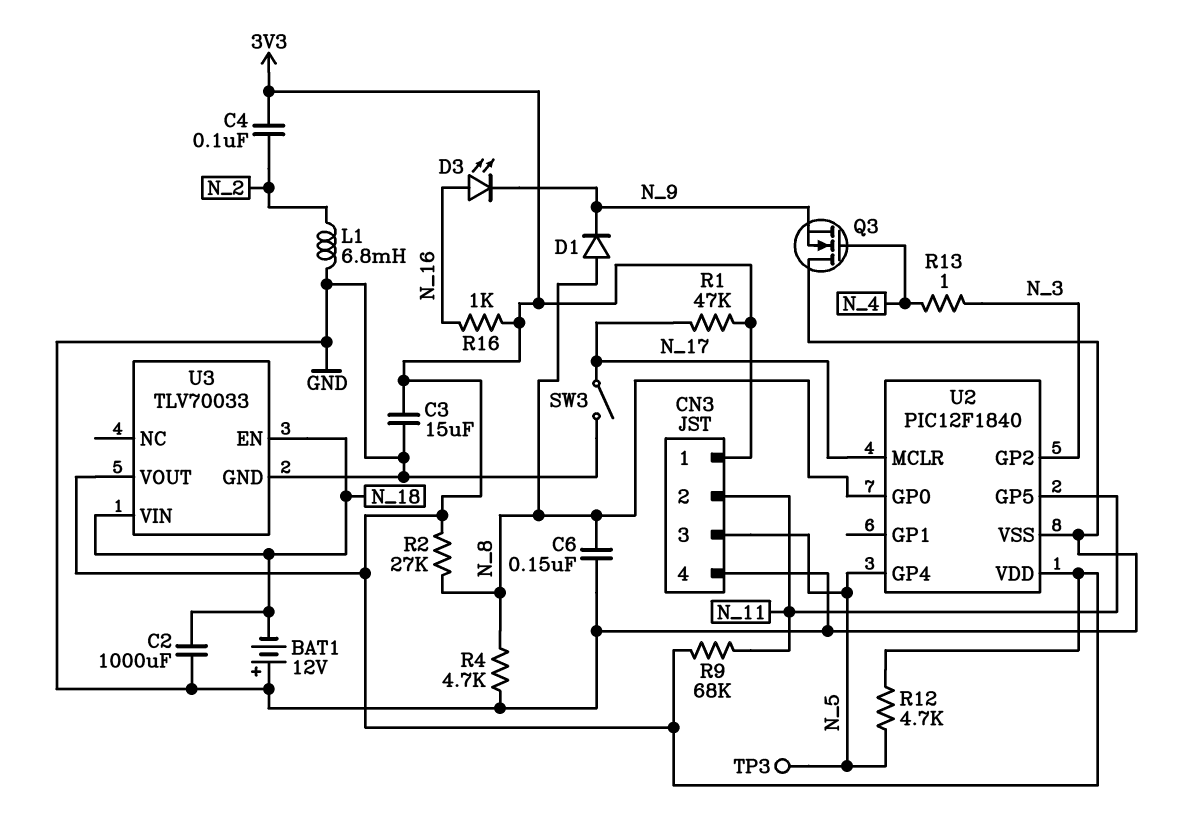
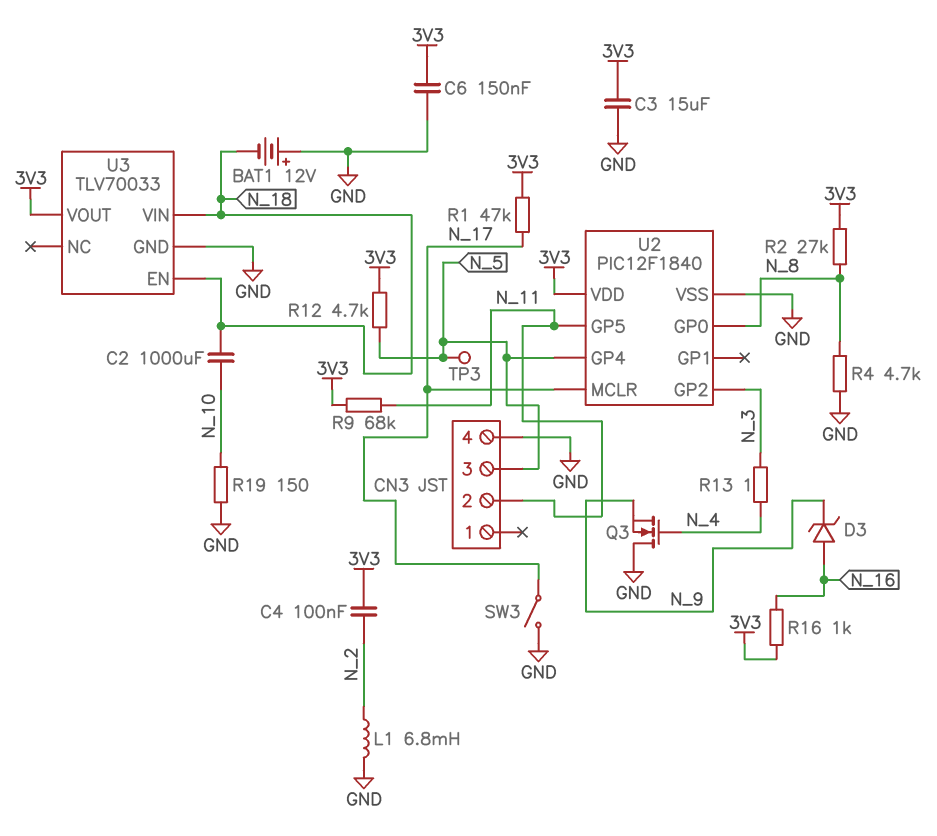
C2: 1000uF (GND, N_18) -> 1000uF (N_10, N_18)
C6: 150nF (GND, N_8) -> 150nF (3V3, GND)
CN3 pin 1: 3V3 -> none
D1: diode (A N_8, K N_9) -> none
D3: LED (A N_16, K N_9) -> zener (A N_16, K N_9)
R19: none -> 150 (GND, N_10)

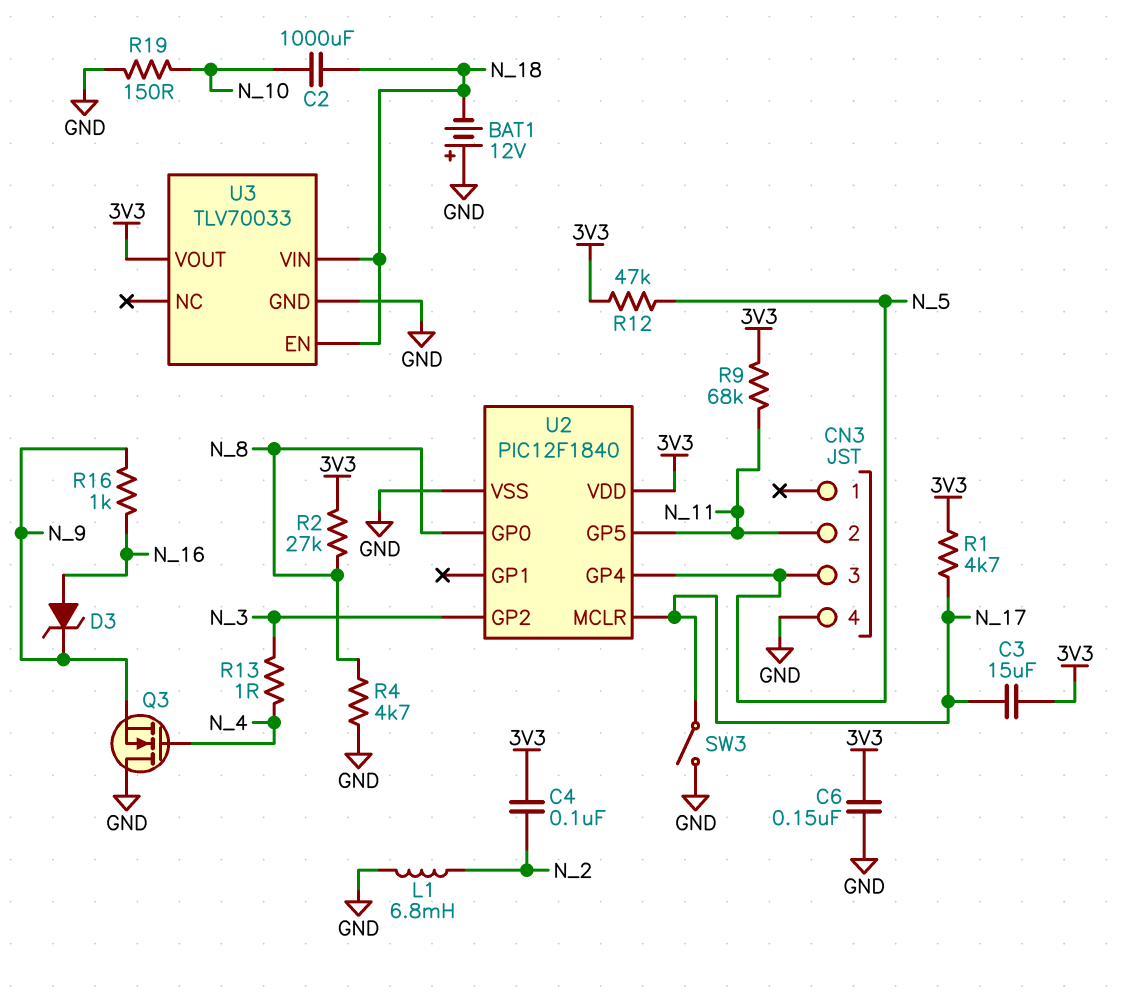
C3: 15uF (3V3, GND) -> 15uF (3V3, N_17)
R1: 47k (3V3, N_17) -> 4.7k (3V3, N_17)
R12: 4.7k (3V3, N_5) -> 47k (3V3, N_5)
R16: 1k (3V3, N_16) -> 1k (N_9, N_16)
TP3: test point (N_5) -> none

